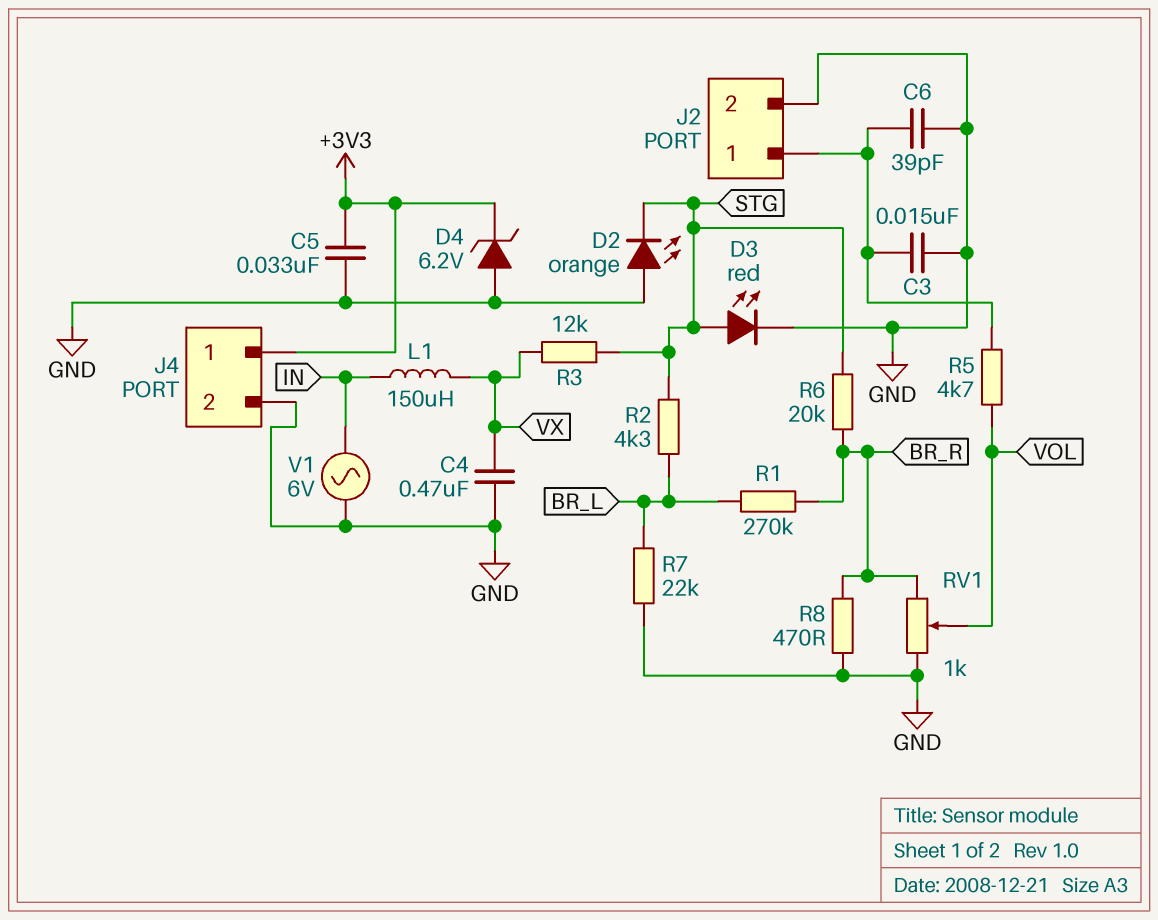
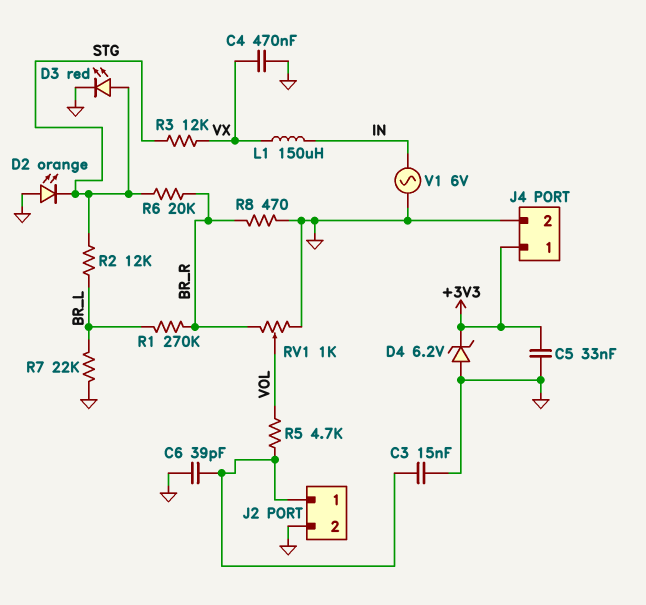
R2: 4.3k (BR_L, STG) -> 12k (BR_L, STG)

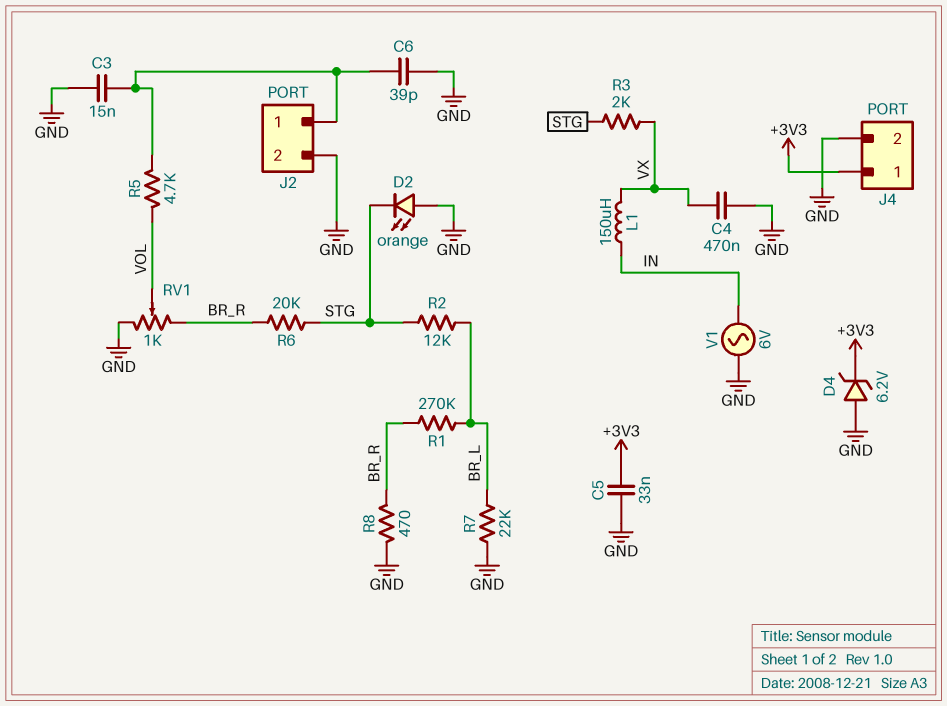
D3: LED red (A STG, K GND) -> none
R3: 12k (STG, VX) -> 2k (STG, VX)

